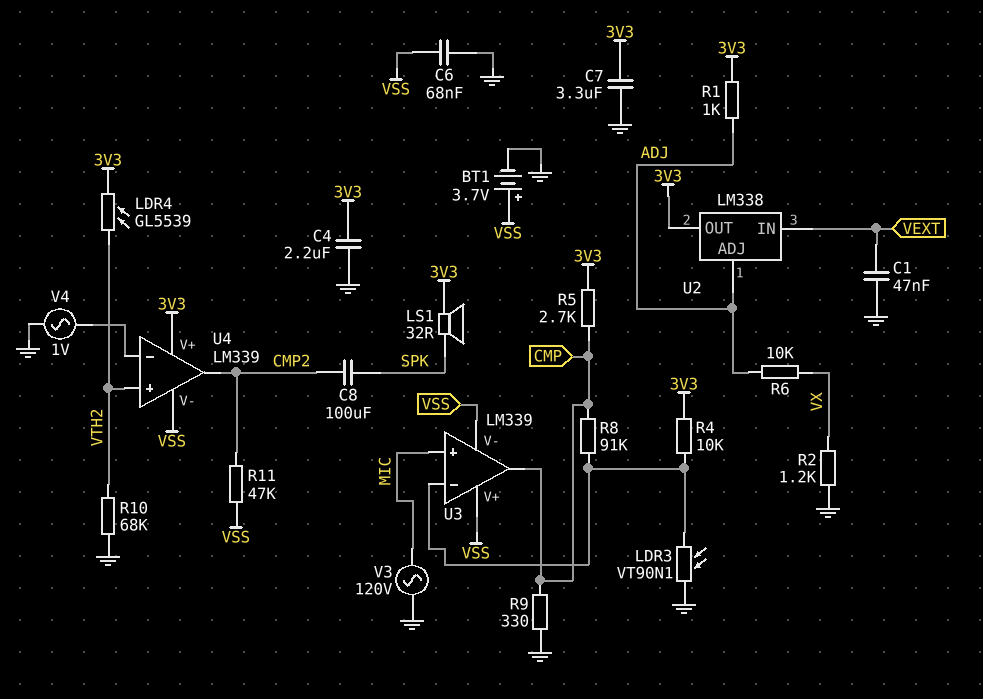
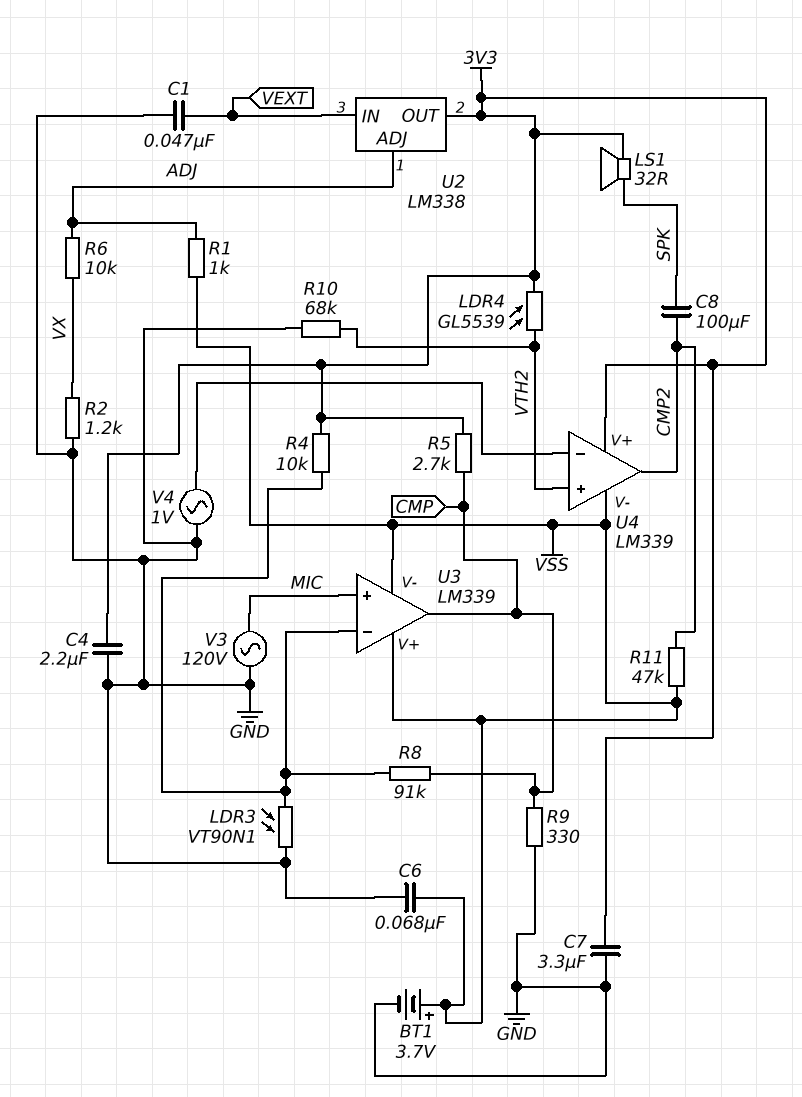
R1: 1k (3V3, ADJ) -> 1k (ADJ, VSS)

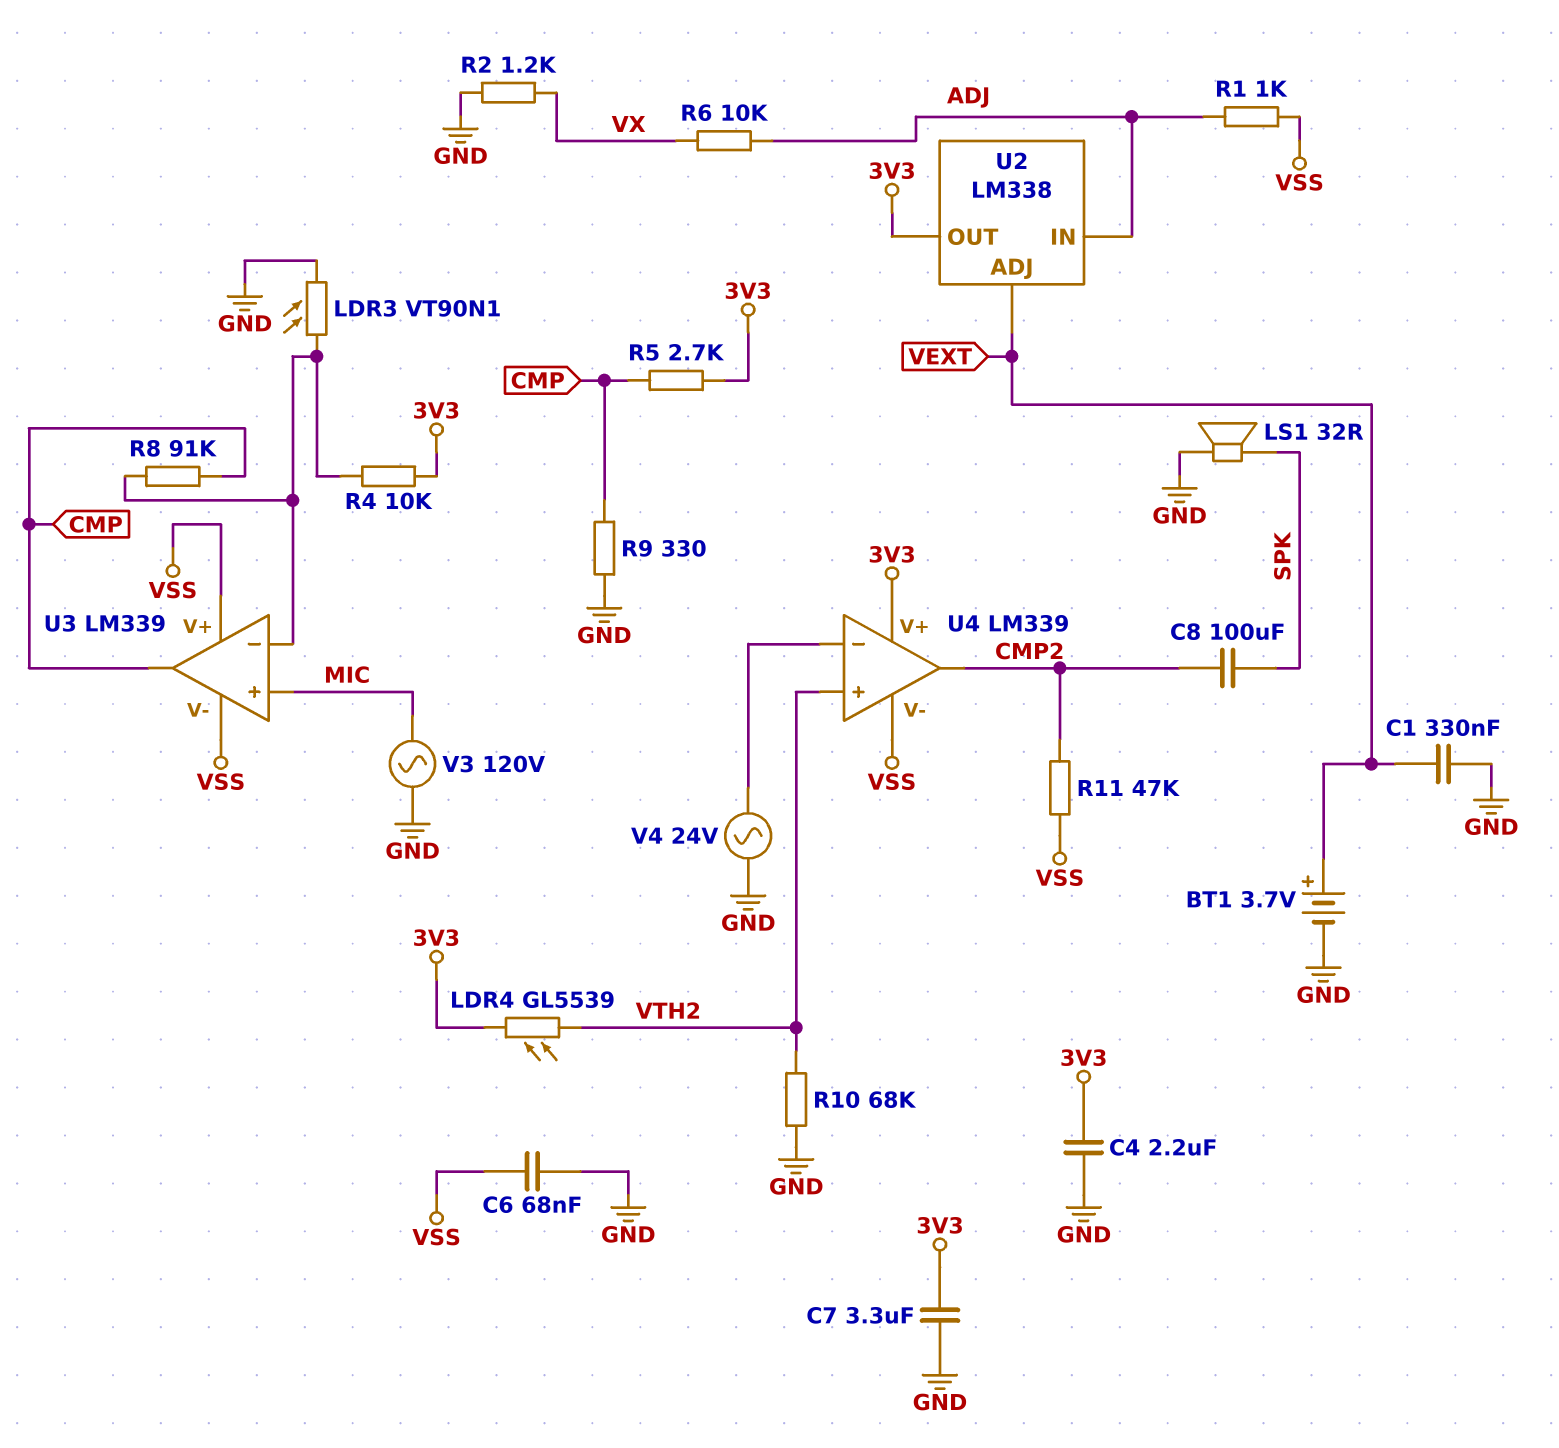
BT1: 3.7V (plus VSS, minus GND) -> 3.7V (plus VEXT, minus GND)
C1: 47nF (GND, VEXT) -> 330nF (GND, VEXT)
LS1: speaker 32R (3V3, SPK) -> speaker 32R (GND, SPK)
U2 pin ADJ: ADJ -> VEXT
U2 pin IN: VEXT -> ADJ
V4: AC 1V (GND, U4/in-) -> AC 24V (GND, U4/in-)

